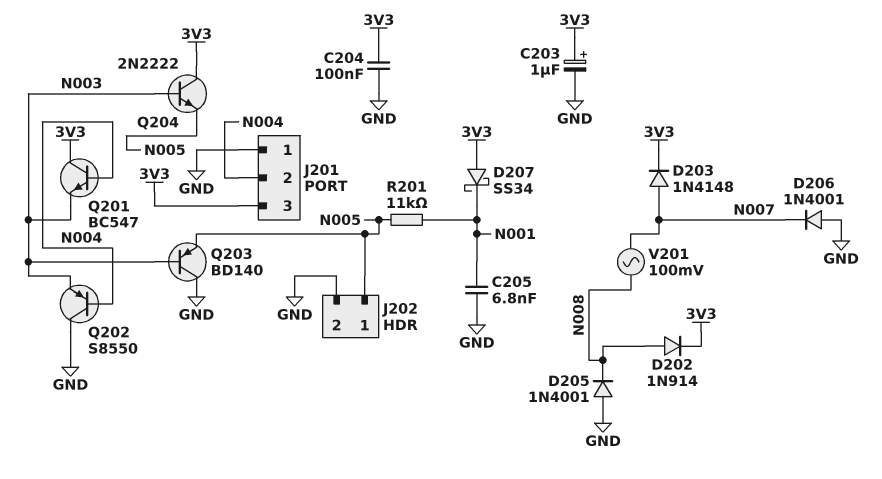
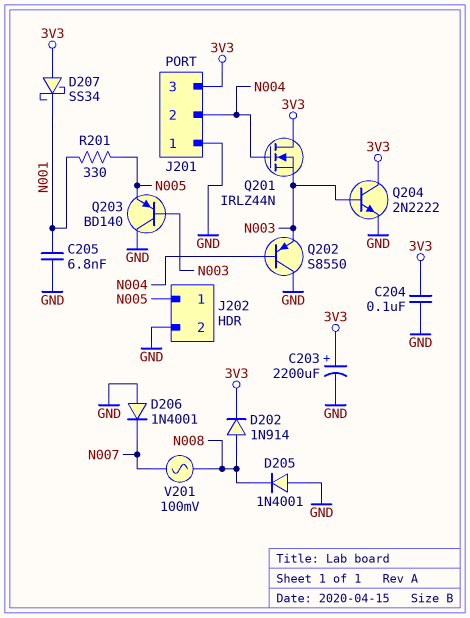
C203: 1uF (plus 3V3, minus GND) -> 2200uF (plus 3V3, minus GND)
D203: diode 1N4148 (A N007, K 3V3) -> none
Q201: NPN BC547 (B N004, C 3V3, E N003) -> NMOS IRLZ44N (G N004, D 3V3, S N003)
Q204: NPN 2N2222 (B N003, C 3V3, E N005) -> NPN 2N2222 (B N003, C 3V3, E GND)
R201: 11k (N001, N005) -> 330 (N001, N005)

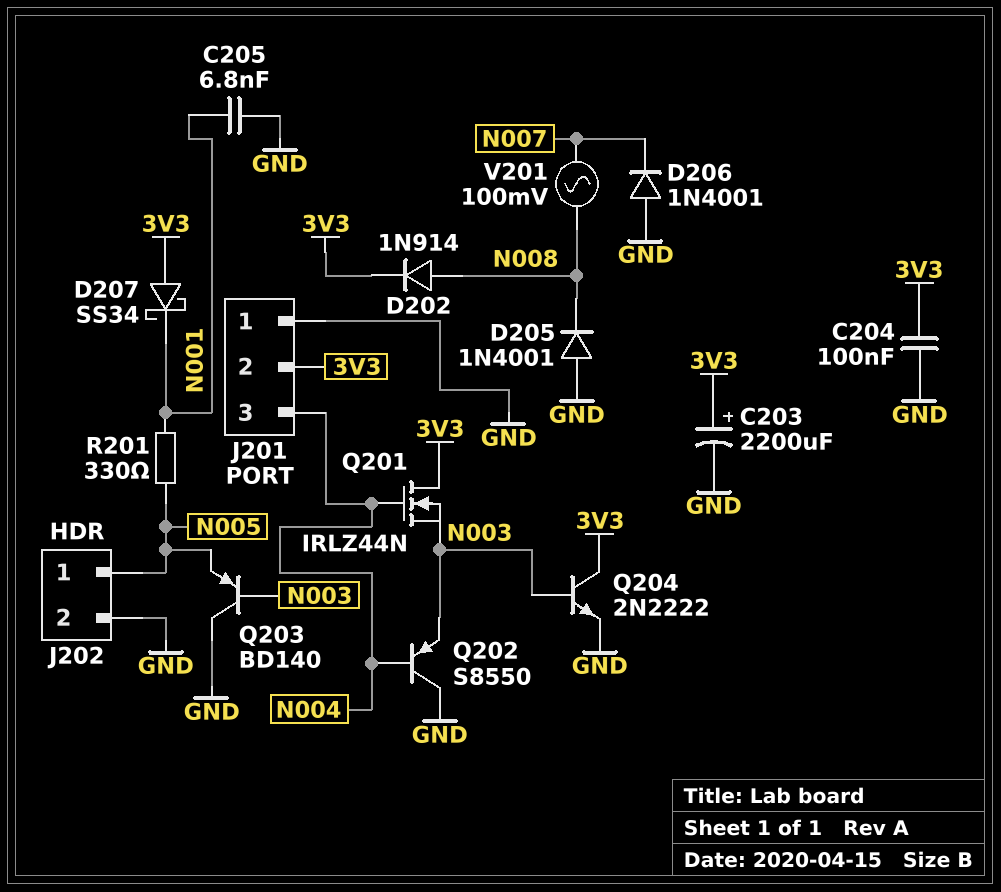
J201 pin 2: N004 -> 3V3
J201 pin 3: 3V3 -> N004

